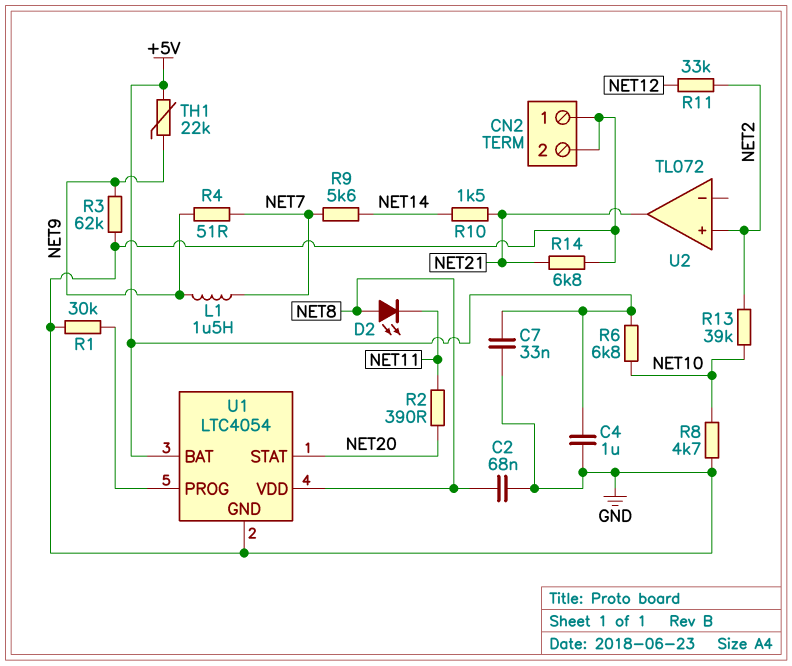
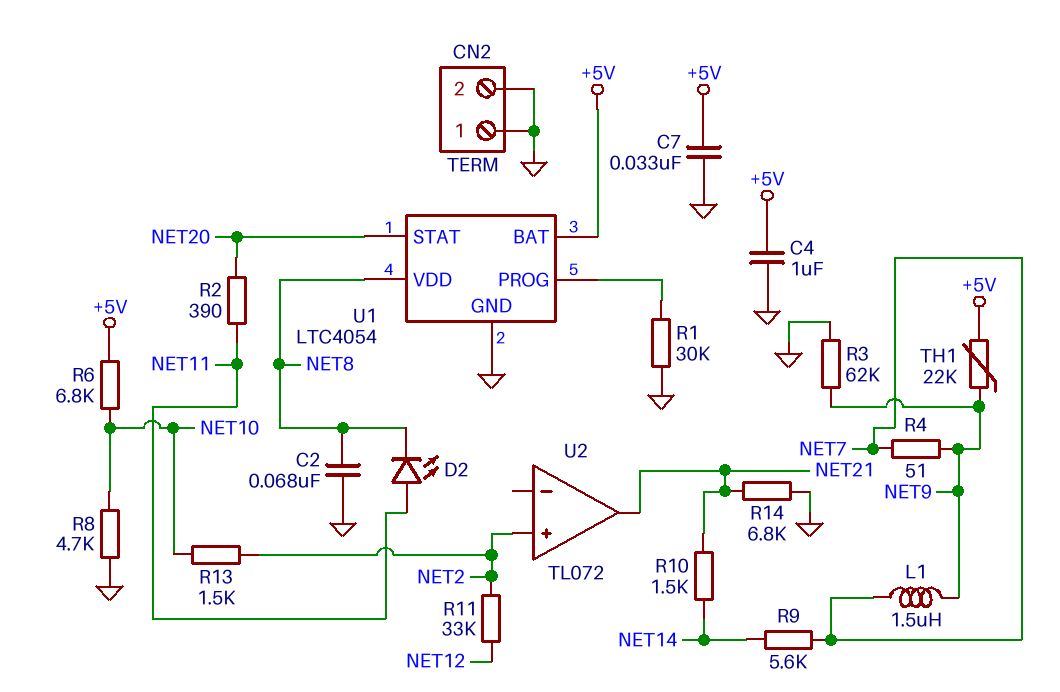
D2: LED (A NET8, K NET11) -> LED (A NET11, K NET8)
R13: 39k (NET2, NET10) -> 1.5k (NET2, NET10)

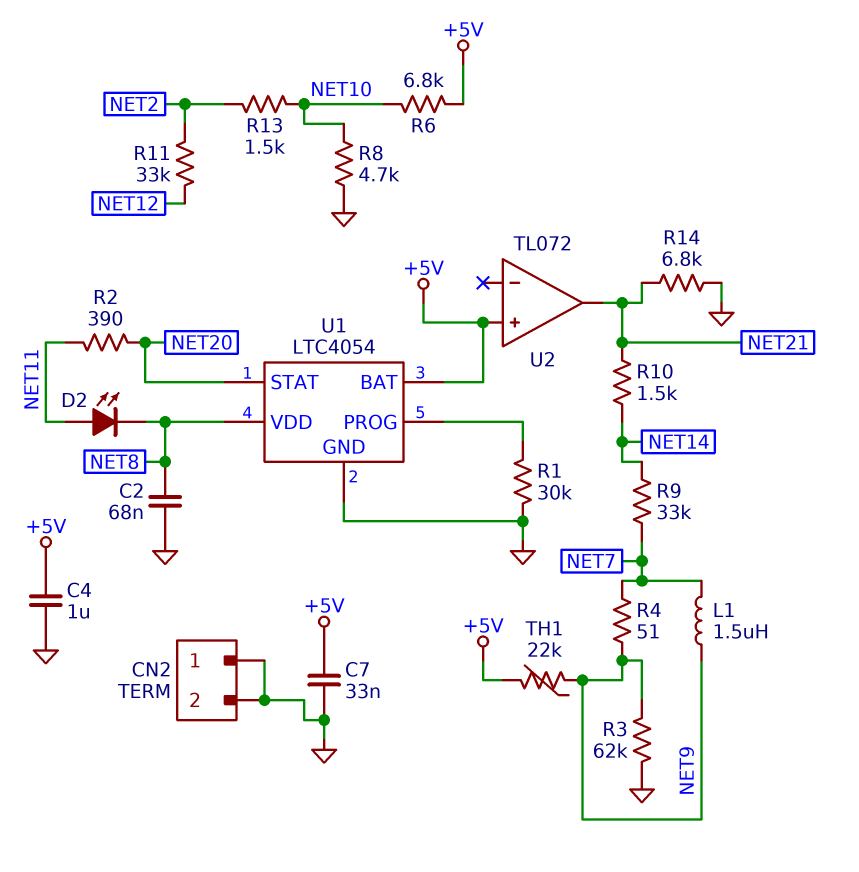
R9: 5.6k (NET7, NET14) -> 33k (NET7, NET14)
U2 pin in+: NET2 -> +5V

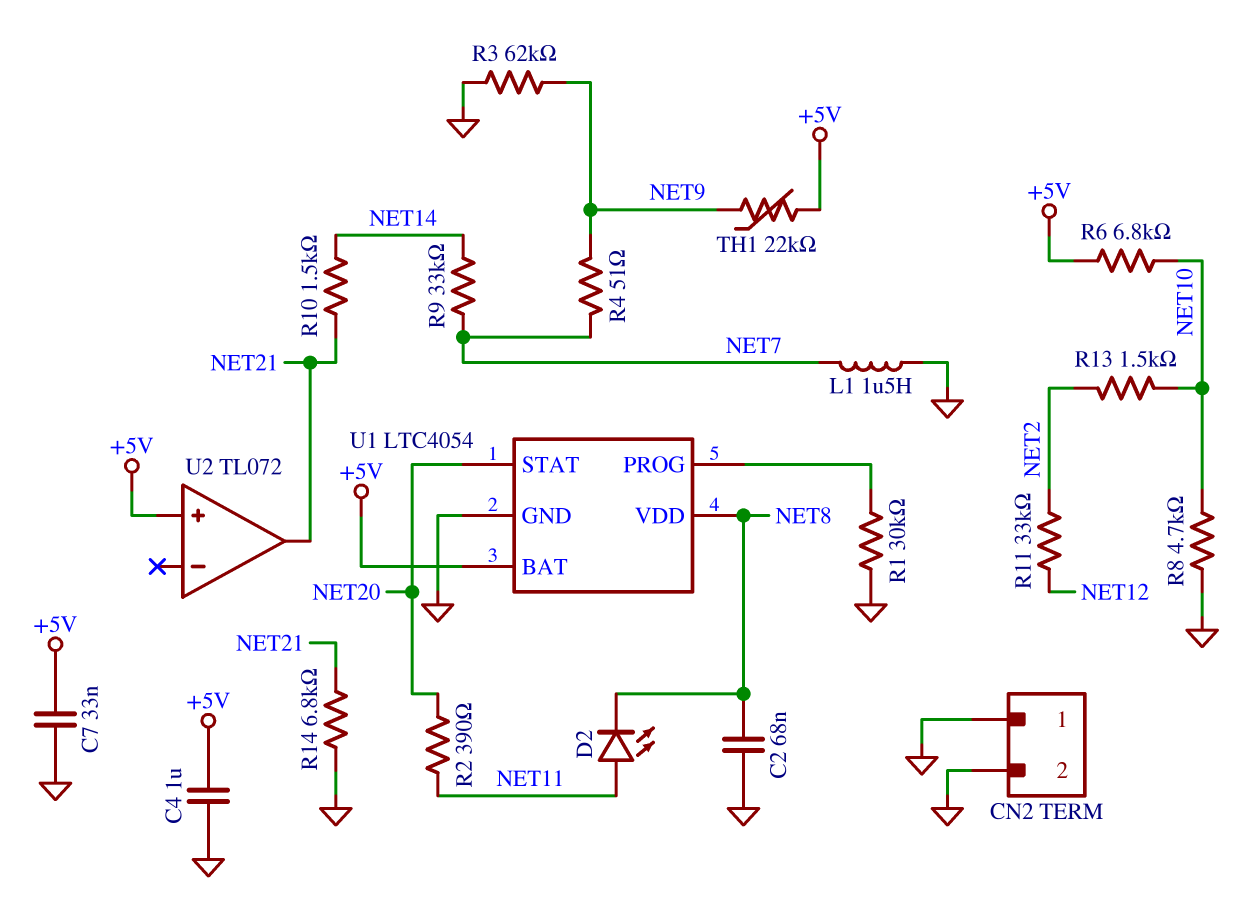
L1: 1.5uH (NET7, NET9) -> 1.5uH (GND, NET7)

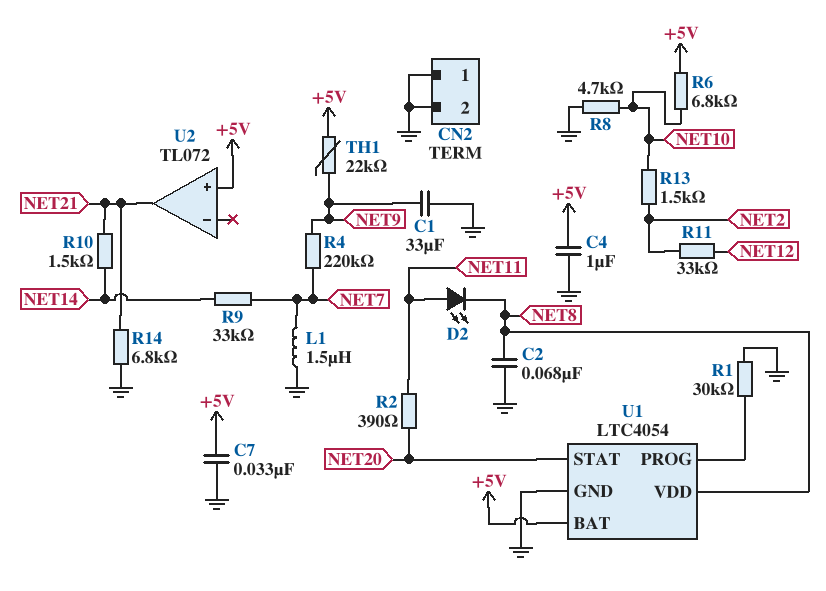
C1: none -> 33uF (GND, NET9)
R3: 62k (GND, NET9) -> none
R4: 51 (NET7, NET9) -> 220k (NET7, NET9)

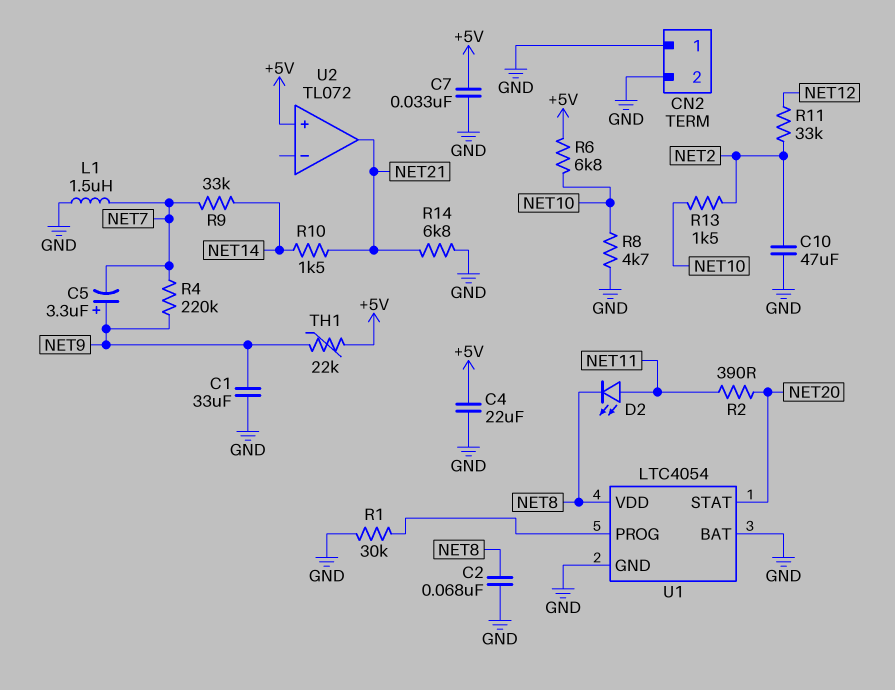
C4: 1uF (+5V, GND) -> 22uF (+5V, GND)
C5: none -> 3.3uF (plus NET9, minus NET7)
C10: none -> 47uF (GND, NET2)
U1 pin BAT: +5V -> GND

